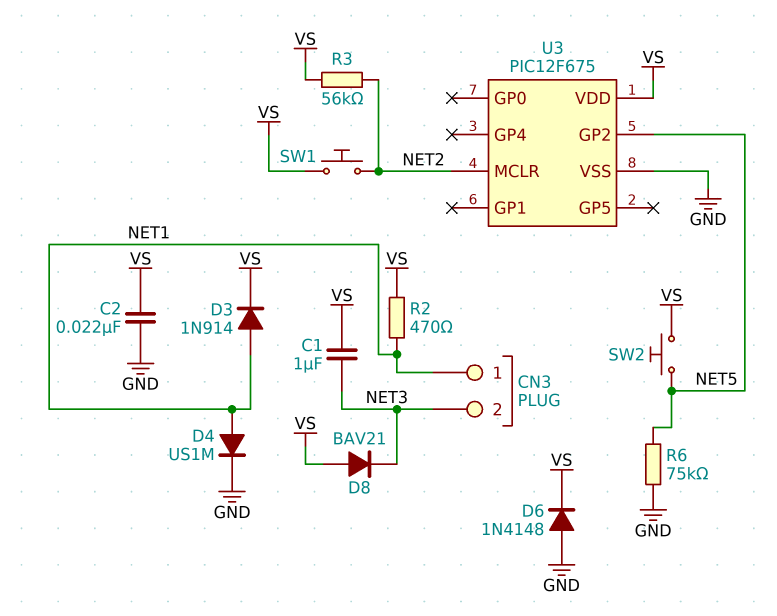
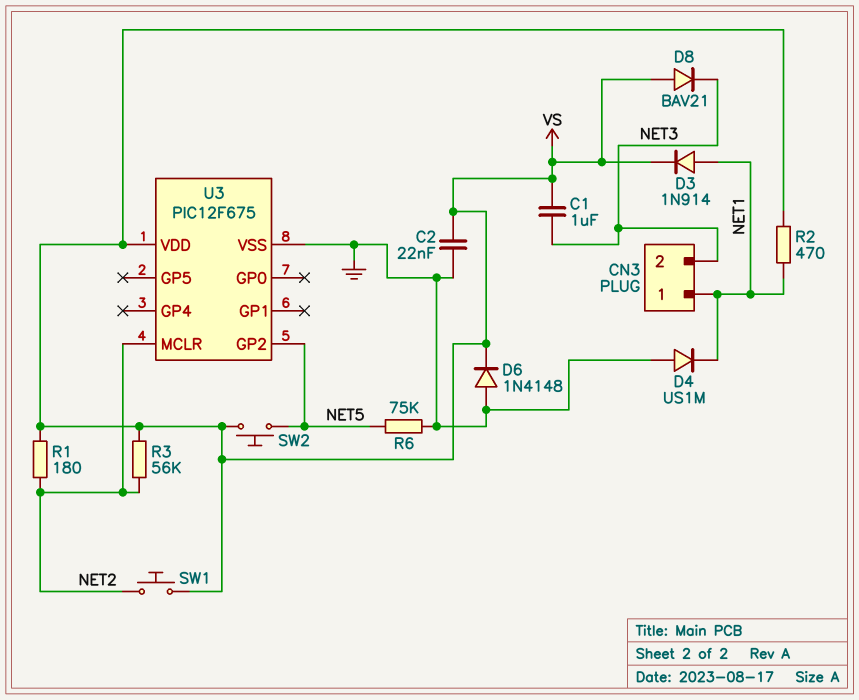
D4: diode US1M (A NET1, K GND) -> diode US1M (A GND, K NET1)
R1: none -> 180 (NET2, VS)

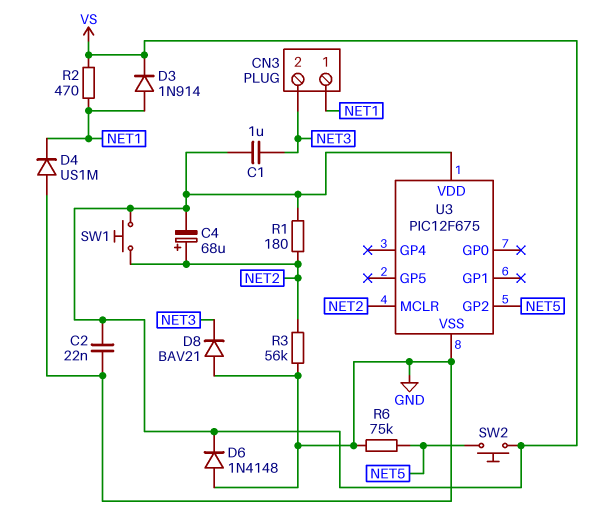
C4: none -> 68uF (plus NET2, minus VS)
D8: diode BAV21 (A VS, K NET3) -> diode BAV21 (A GND, K NET3)
R3: 56k (NET2, VS) -> 56k (GND, NET2)

